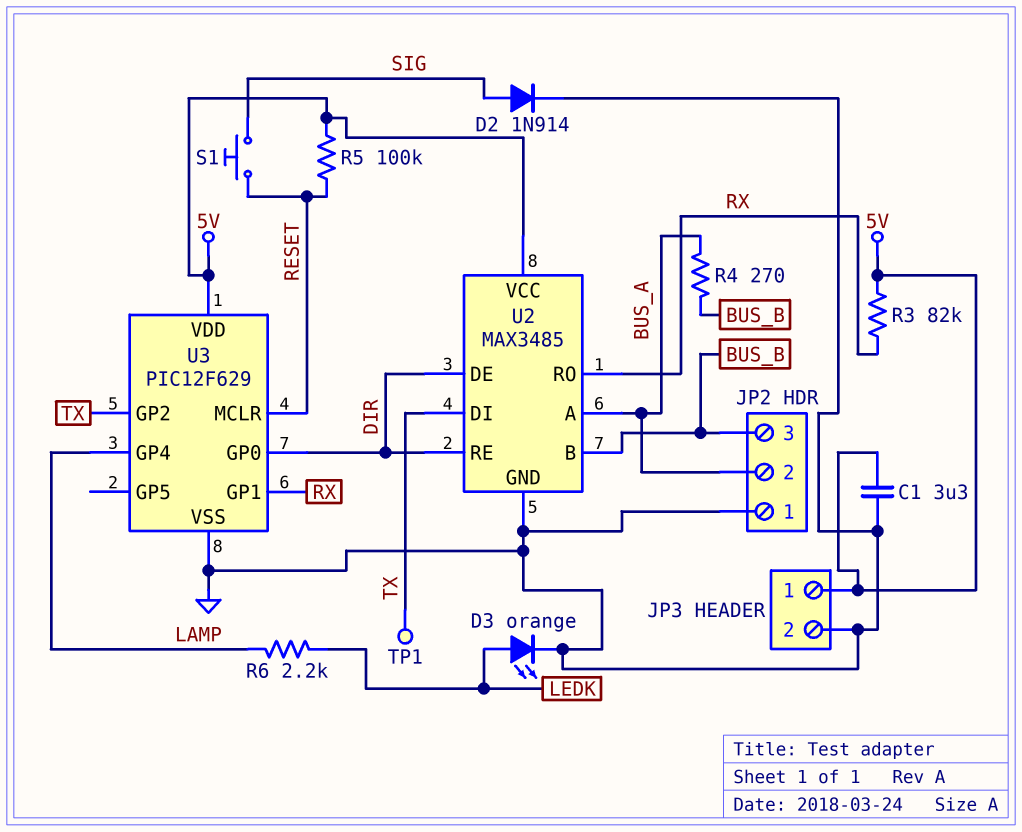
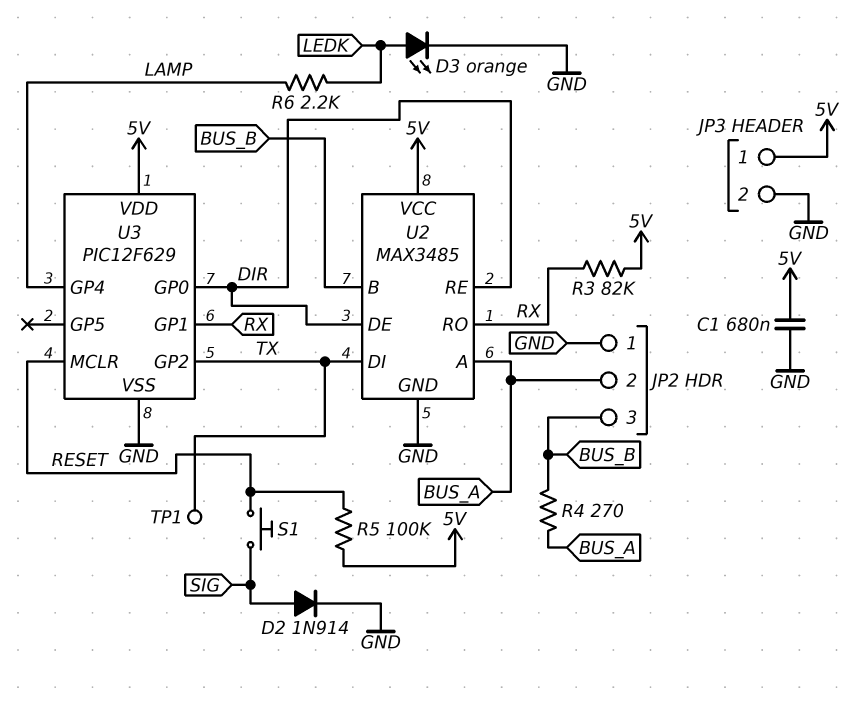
C1: 3.3uF (5V, GND) -> 680nF (5V, GND)

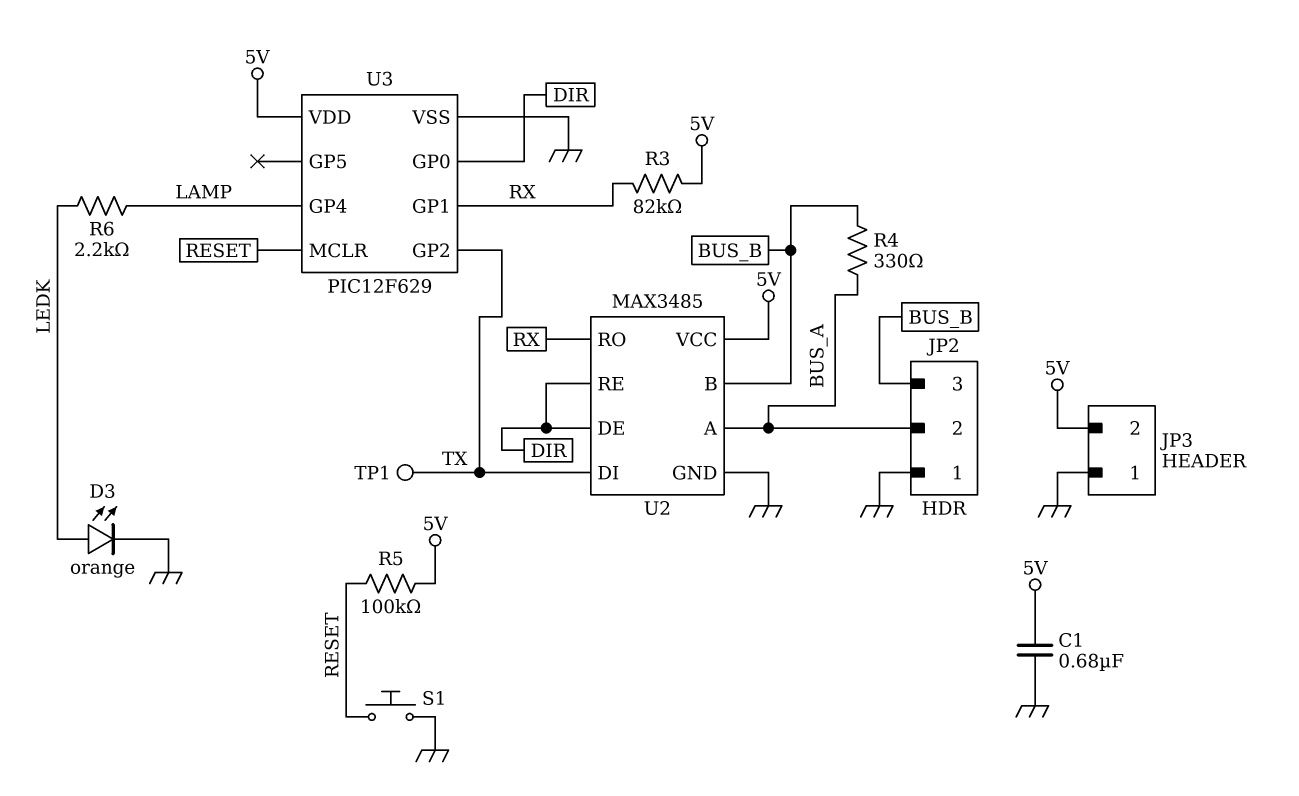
D2: diode 1N914 (A SIG, K GND) -> none
JP3 pin 1: 5V -> GND
JP3 pin 2: GND -> 5V
R4: 270 (BUS_A, BUS_B) -> 330 (BUS_A, BUS_B)
S1: button (RESET, SIG) -> button (GND, RESET)

